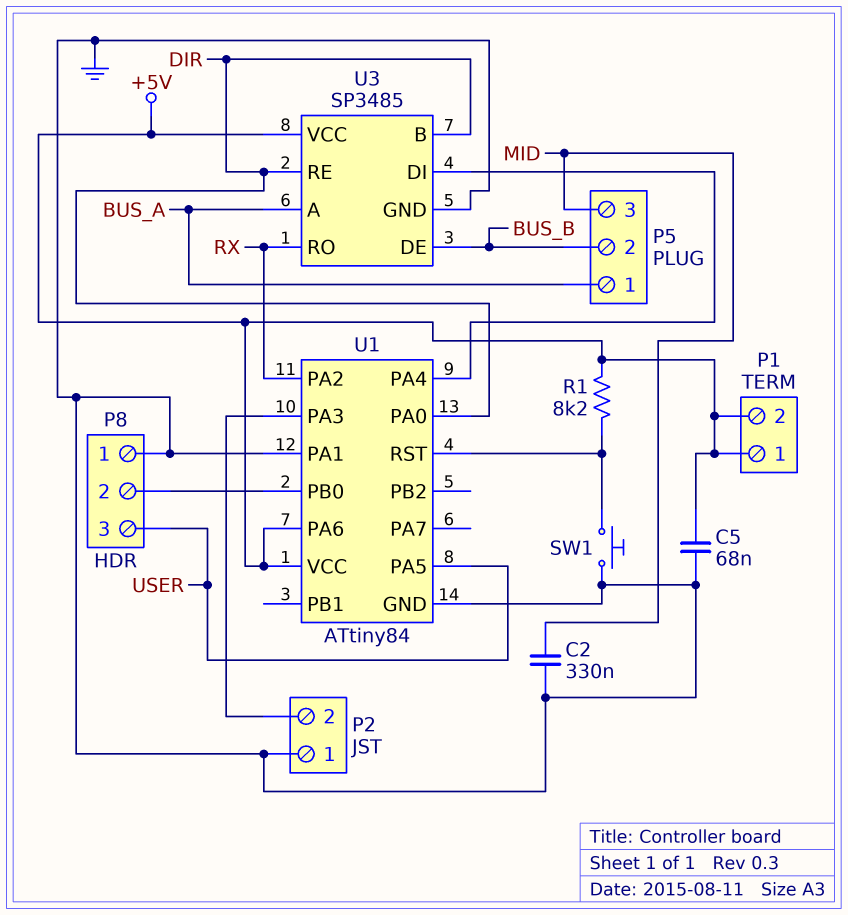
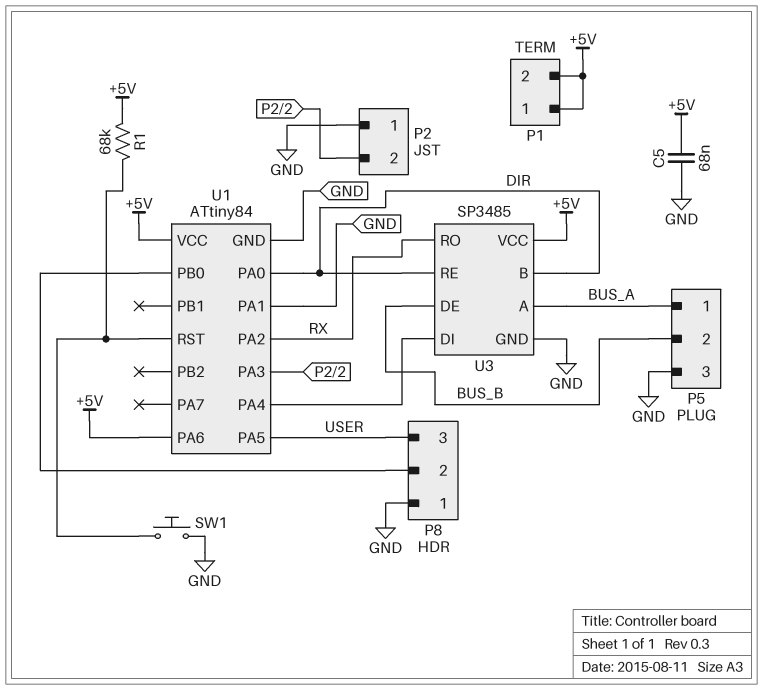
C2: 330nF (GND, MID) -> none
P5 pin 3: MID -> GND
R1: 8.2k (+5V, U1/RST) -> 68k (+5V, U1/RST)

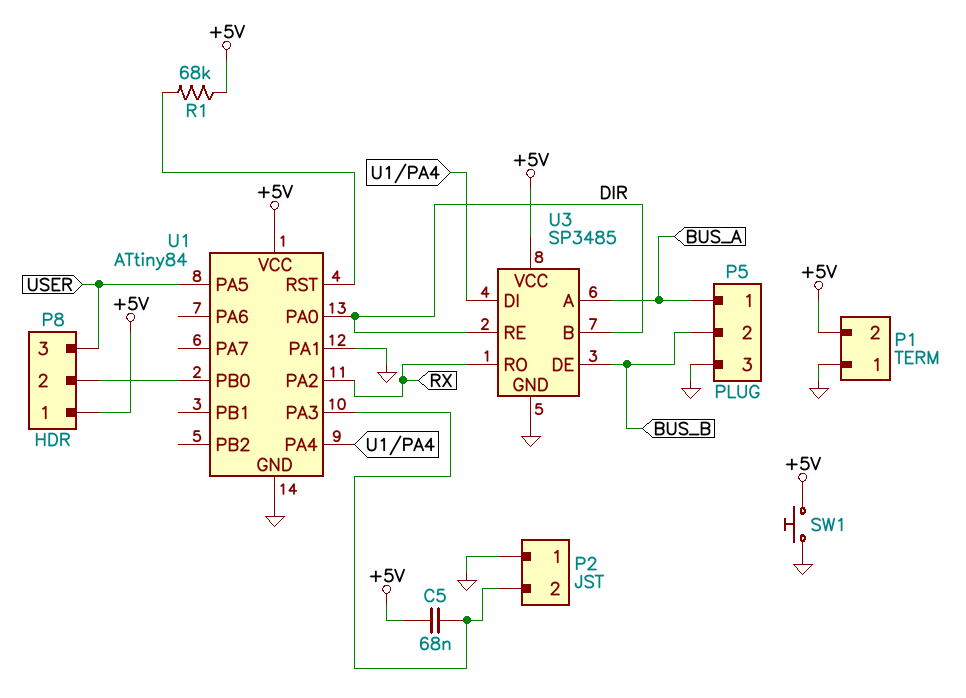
C5: 68nF (+5V, GND) -> 68nF (+5V, P2/2)
P1 pin 1: +5V -> GND
P8 pin 1: GND -> +5V
SW1: button (GND, U1/RST) -> button (+5V, GND)
U1 pin PA6: +5V -> none

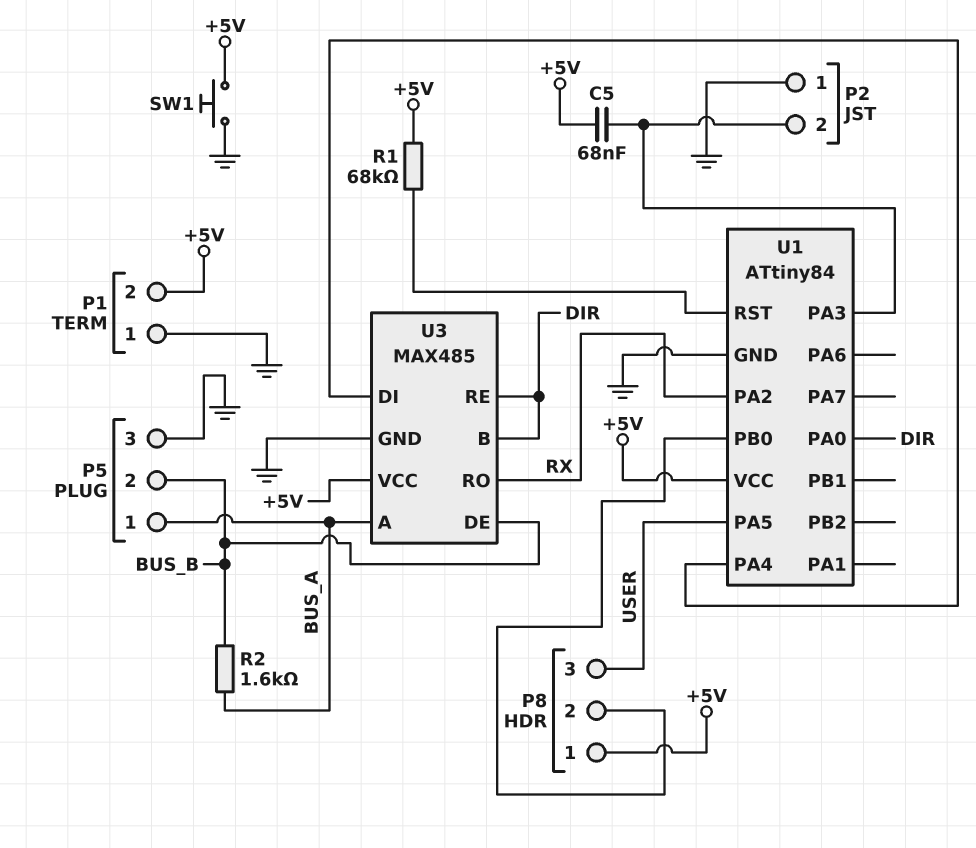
R2: none -> 1.6k (BUS_A, BUS_B)
U1 pin PA1: GND -> none
U3: SP3485 -> MAX485

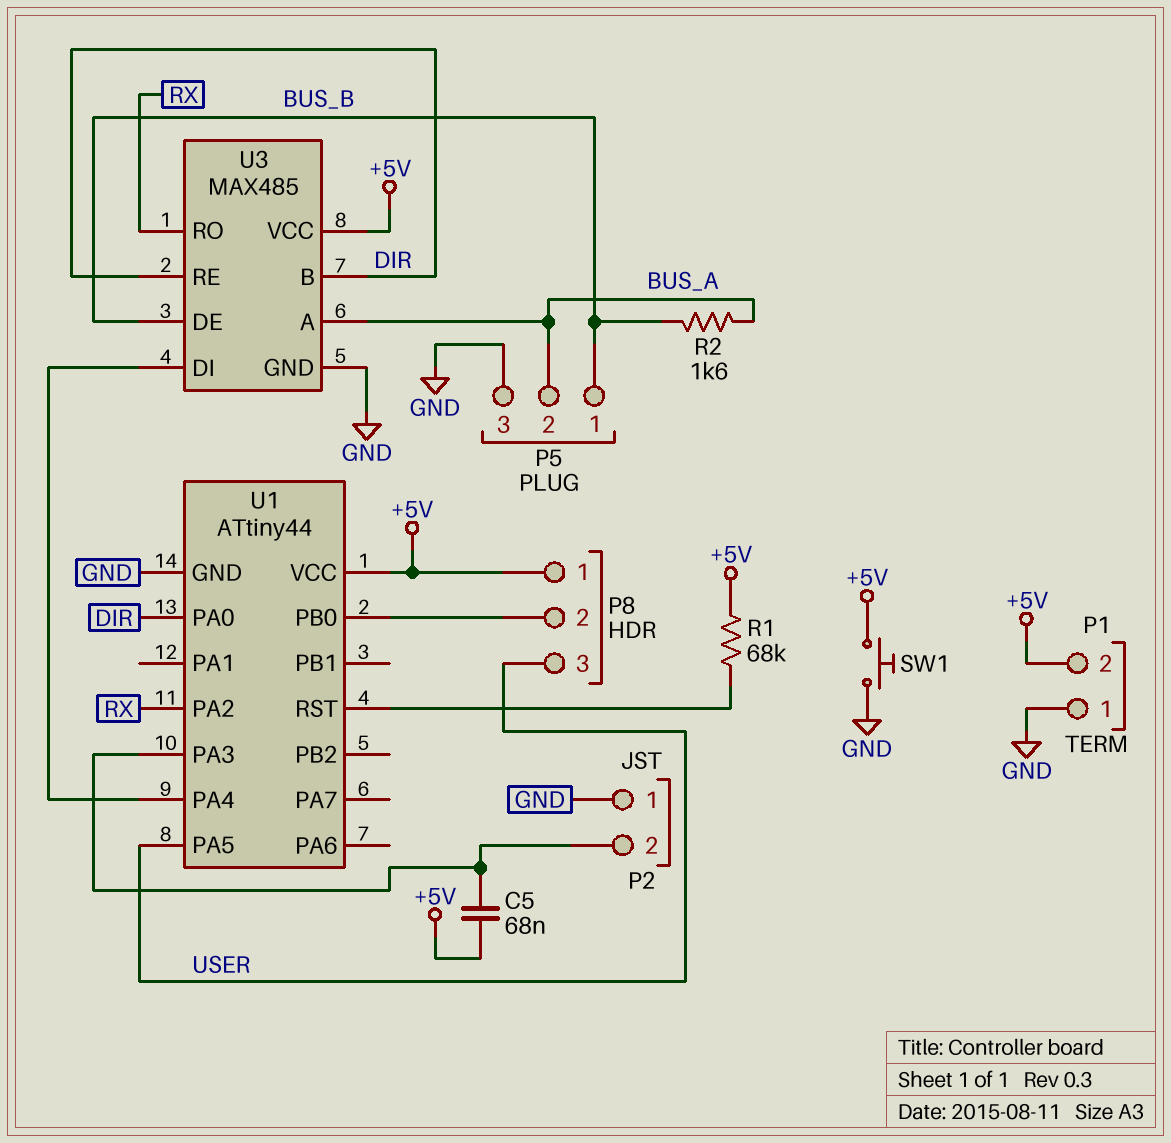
P5 pin 1: BUS_A -> BUS_B
P5 pin 2: BUS_B -> BUS_A
U1: ATtiny84 -> ATtiny44

